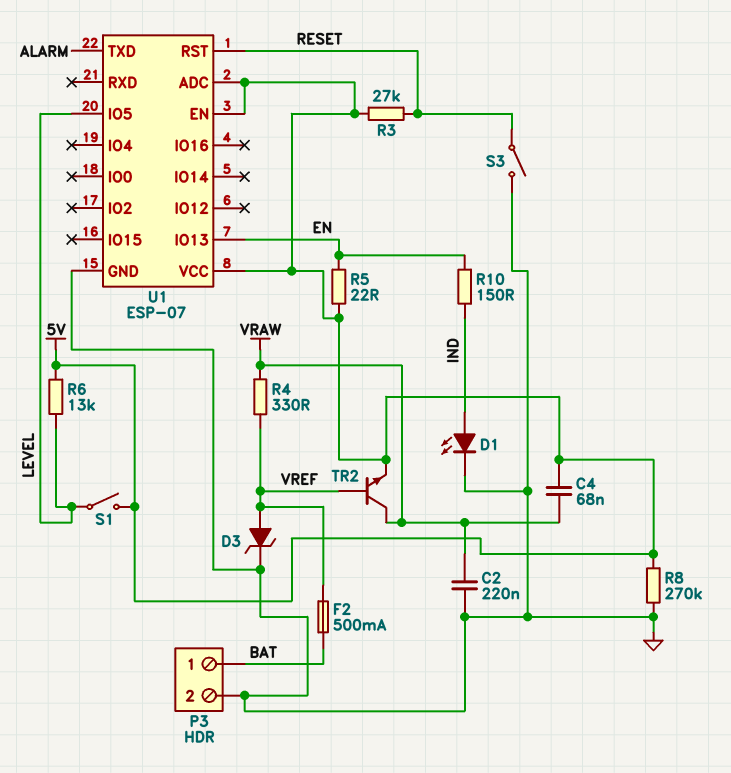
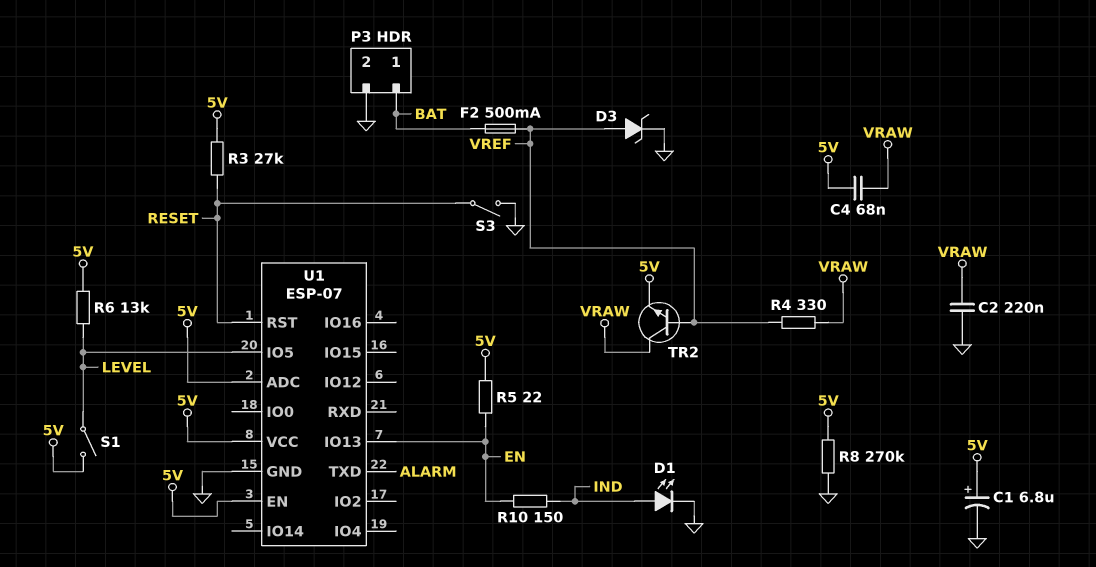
C1: none -> 6.8uF (plus 5V, minus GND)

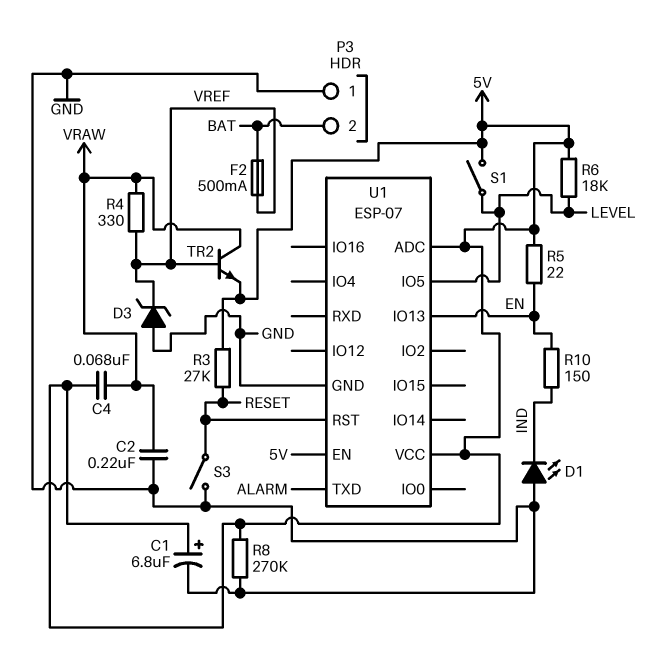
D1: LED (A IND, K GND) -> LED (A GND, K IND)
D3: zener (A VREF, K GND) -> zener (A GND, K VREF)
P3 pin 1: BAT -> GND
P3 pin 2: GND -> BAT
R6: 13k (5V, LEVEL) -> 18k (5V, LEVEL)

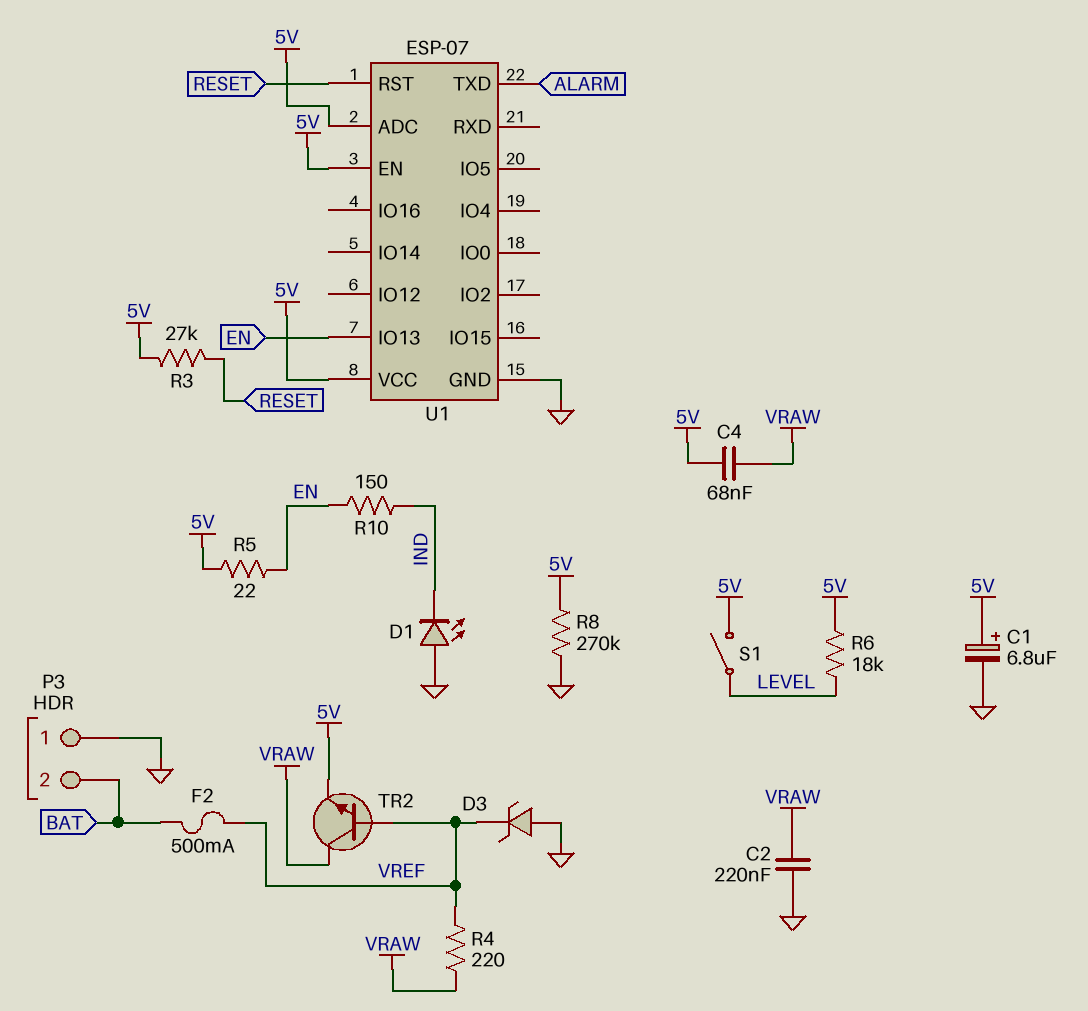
R4: 330 (VRAW, VREF) -> 220 (VRAW, VREF)
S3: switch (GND, RESET) -> none
U1 pin IO5: LEVEL -> none

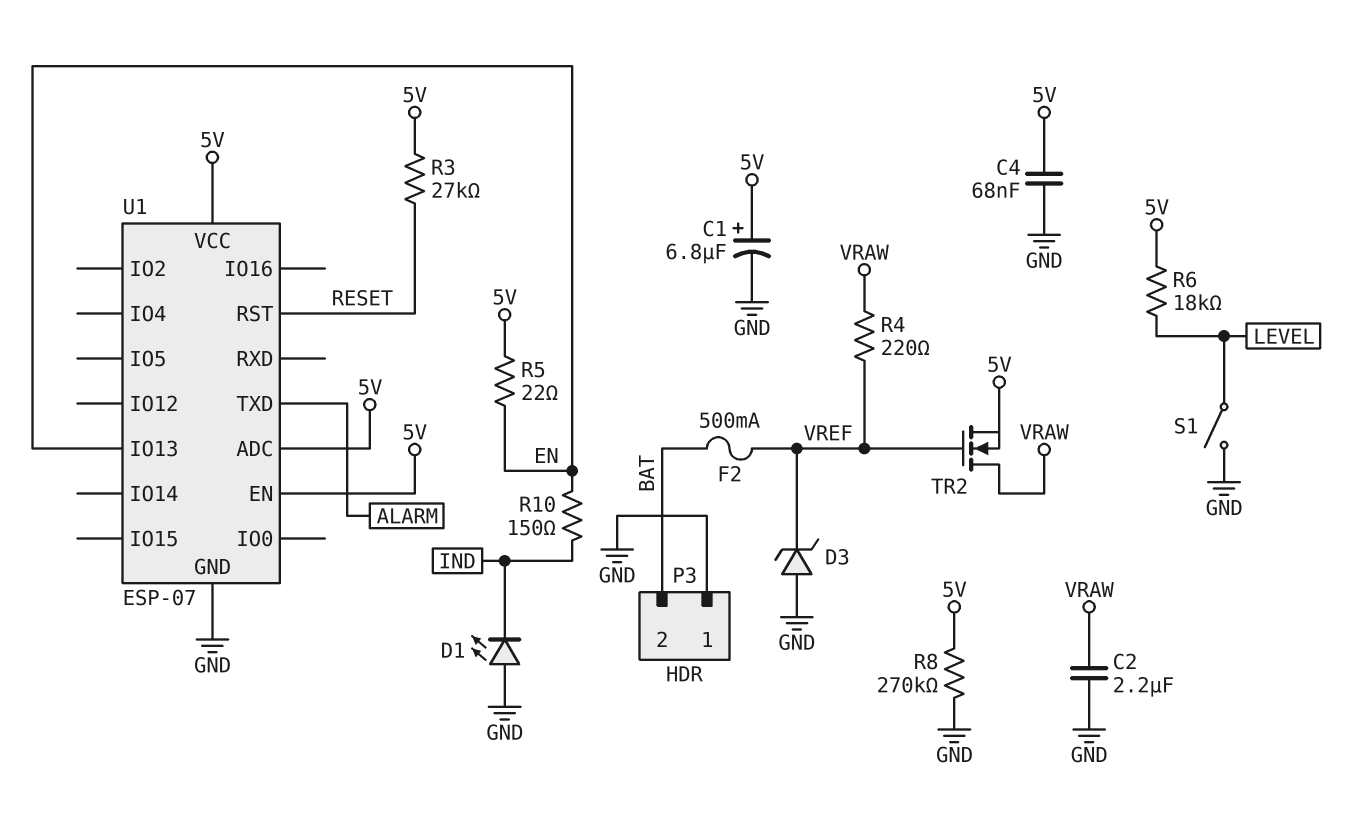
C2: 220nF (GND, VRAW) -> 2.2uF (GND, VRAW)
C4: 68nF (5V, VRAW) -> 68nF (5V, GND)
S1: switch (5V, LEVEL) -> switch (GND, LEVEL)
TR2: NPN (B VREF, C VRAW, E 5V) -> NMOS (G VREF, D VRAW, S 5V)

